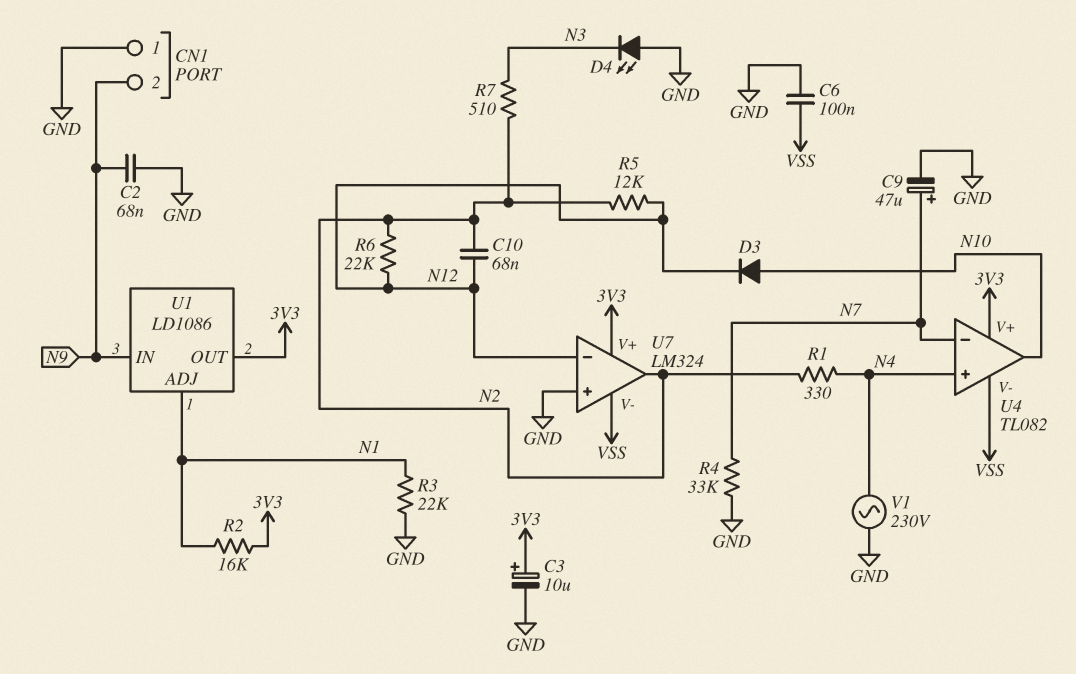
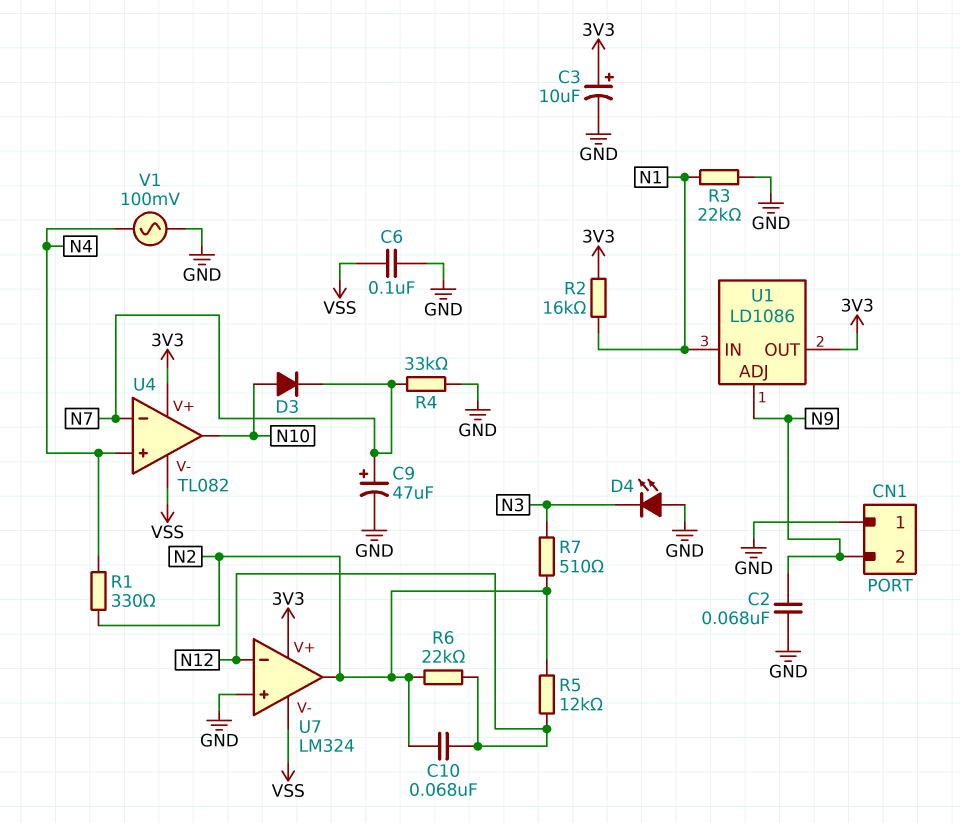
D3: diode (A N10, K N12) -> diode (A N10, K N7)
U1 pin ADJ: N1 -> N9
U1 pin IN: N9 -> N1
V1: AC 230V (GND, N4) -> AC 100mV (GND, N4)

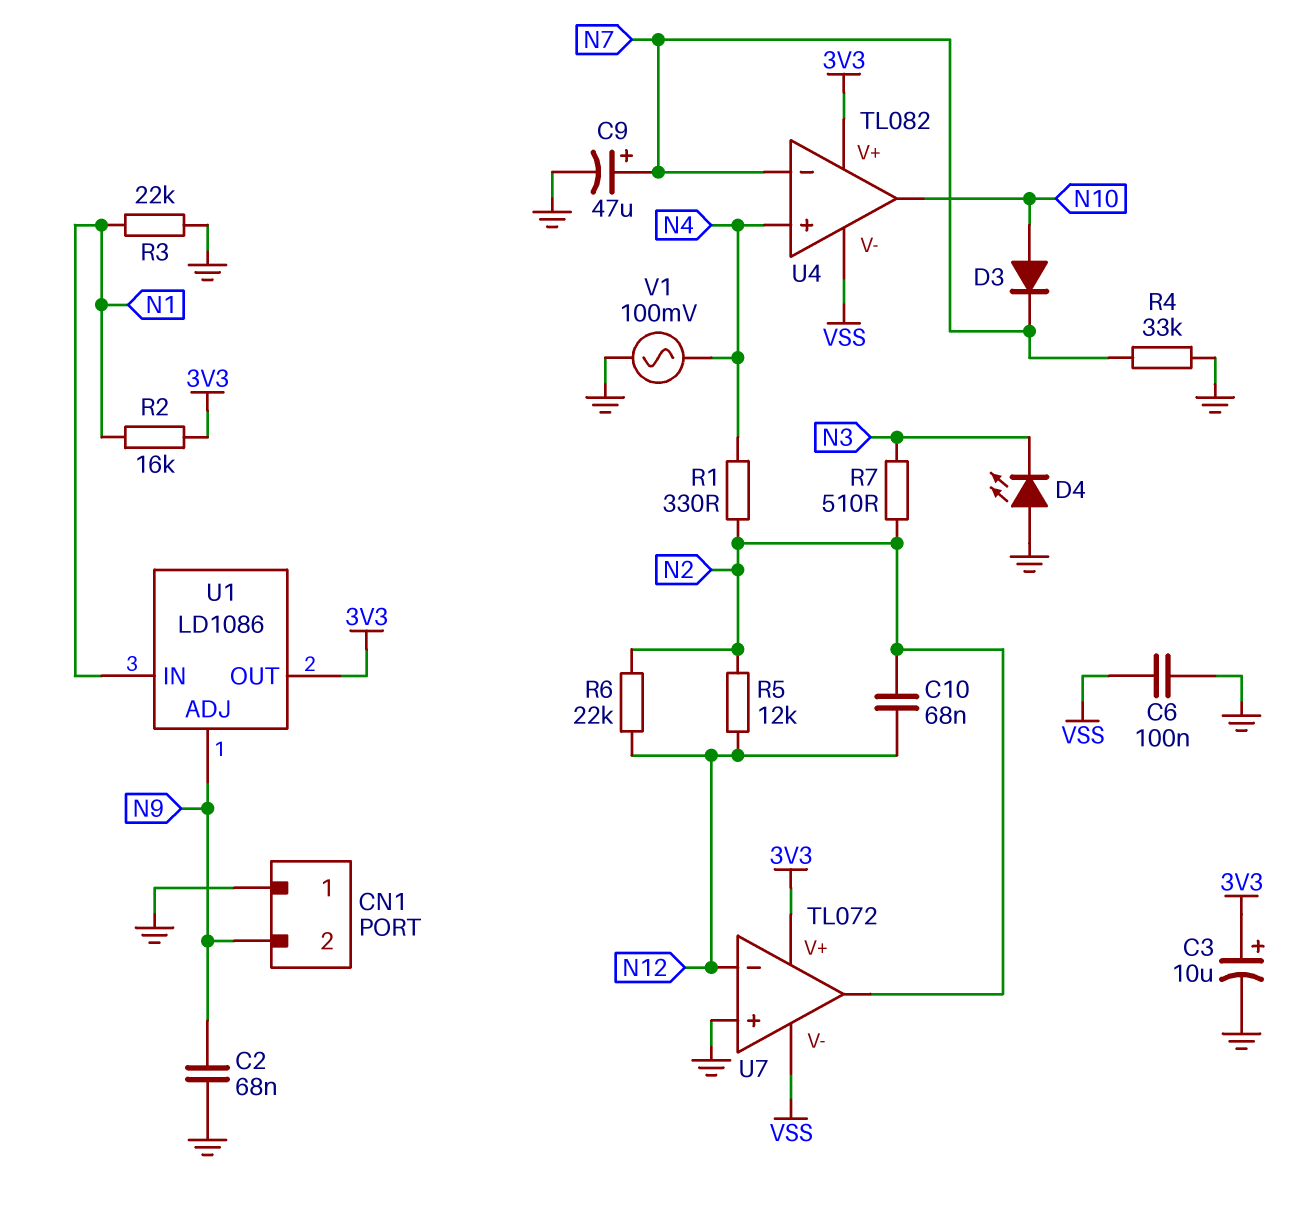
U7: LM324 -> TL072

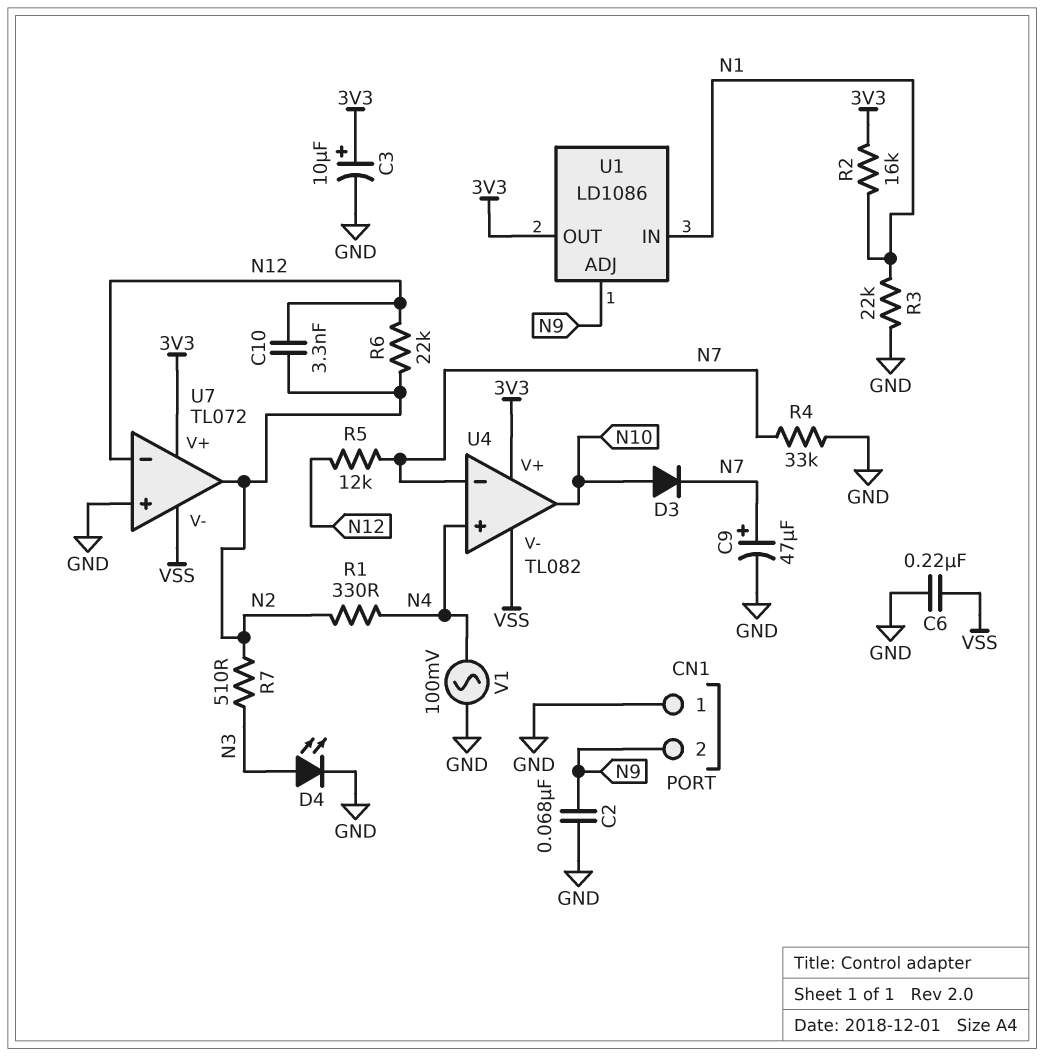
C6: 100nF (GND, VSS) -> 220nF (GND, VSS)
C10: 68nF (N2, N12) -> 3.3nF (N2, N12)
D4: LED (A GND, K N3) -> LED (A N3, K GND)
R5: 12k (N2, N12) -> 12k (N7, N12)

